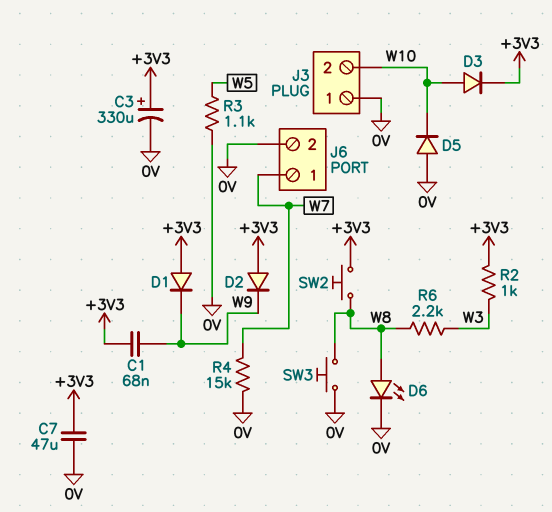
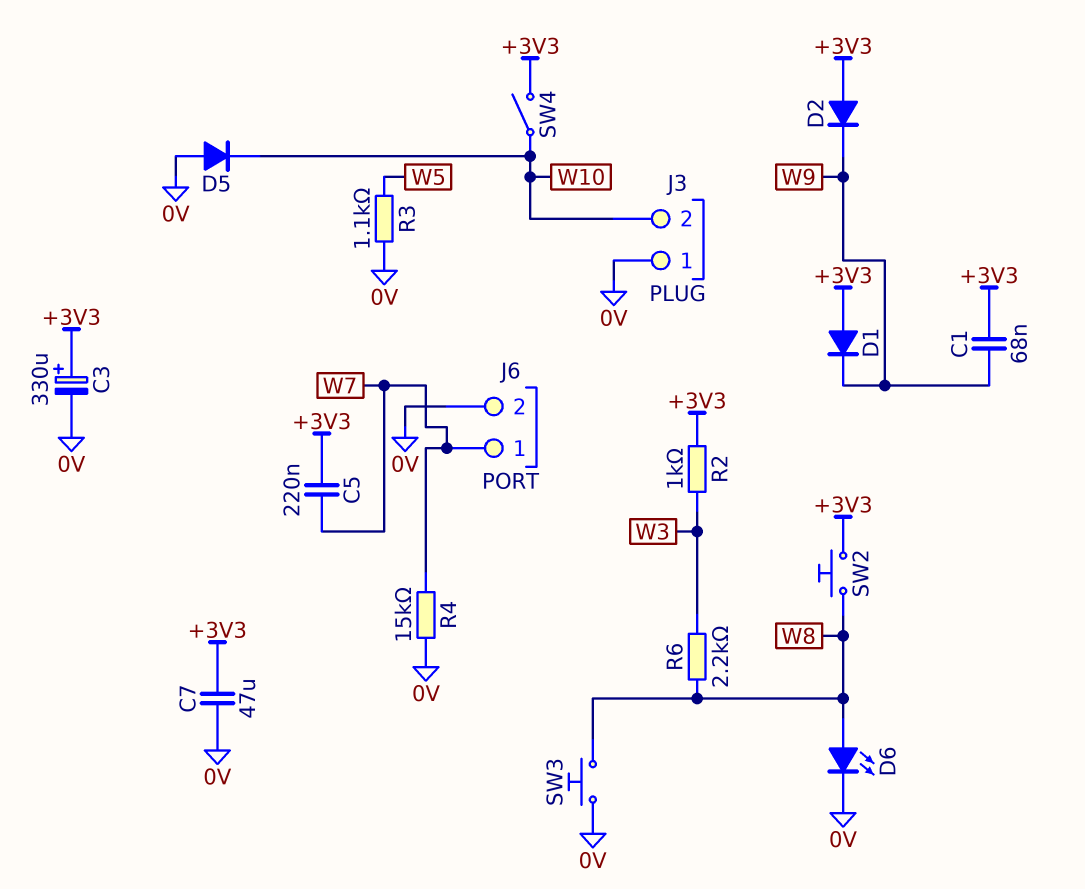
C5: none -> 220nF (+3V3, W7)
D3: diode (A W10, K +3V3) -> none
SW4: none -> switch (+3V3, W10)

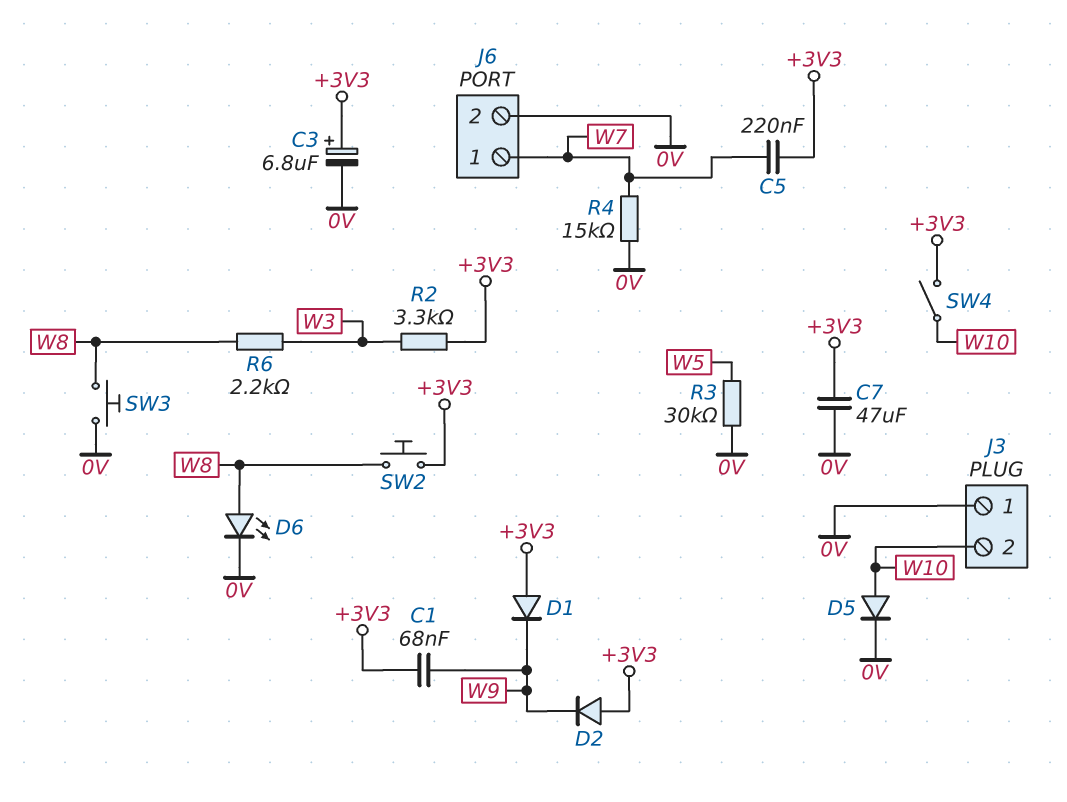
C3: 330uF (plus +3V3, minus 0V) -> 6.8uF (plus +3V3, minus 0V)
D5: diode (A 0V, K W10) -> diode (A W10, K 0V)
R2: 1k (+3V3, W3) -> 3.3k (+3V3, W3)
R3: 1.1k (0V, W5) -> 30k (0V, W5)

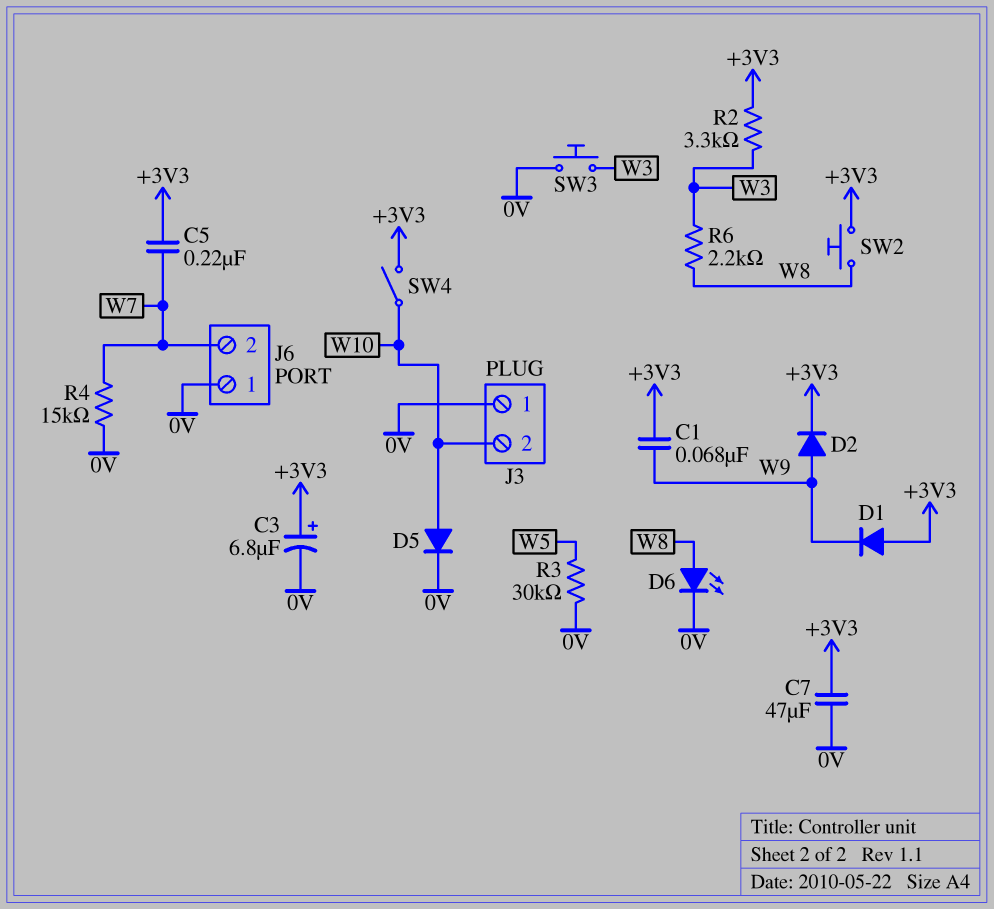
D2: diode (A +3V3, K W9) -> diode (A W9, K +3V3)
J6 pin 1: W7 -> 0V
J6 pin 2: 0V -> W7
SW3: button (0V, W8) -> button (0V, W3)

